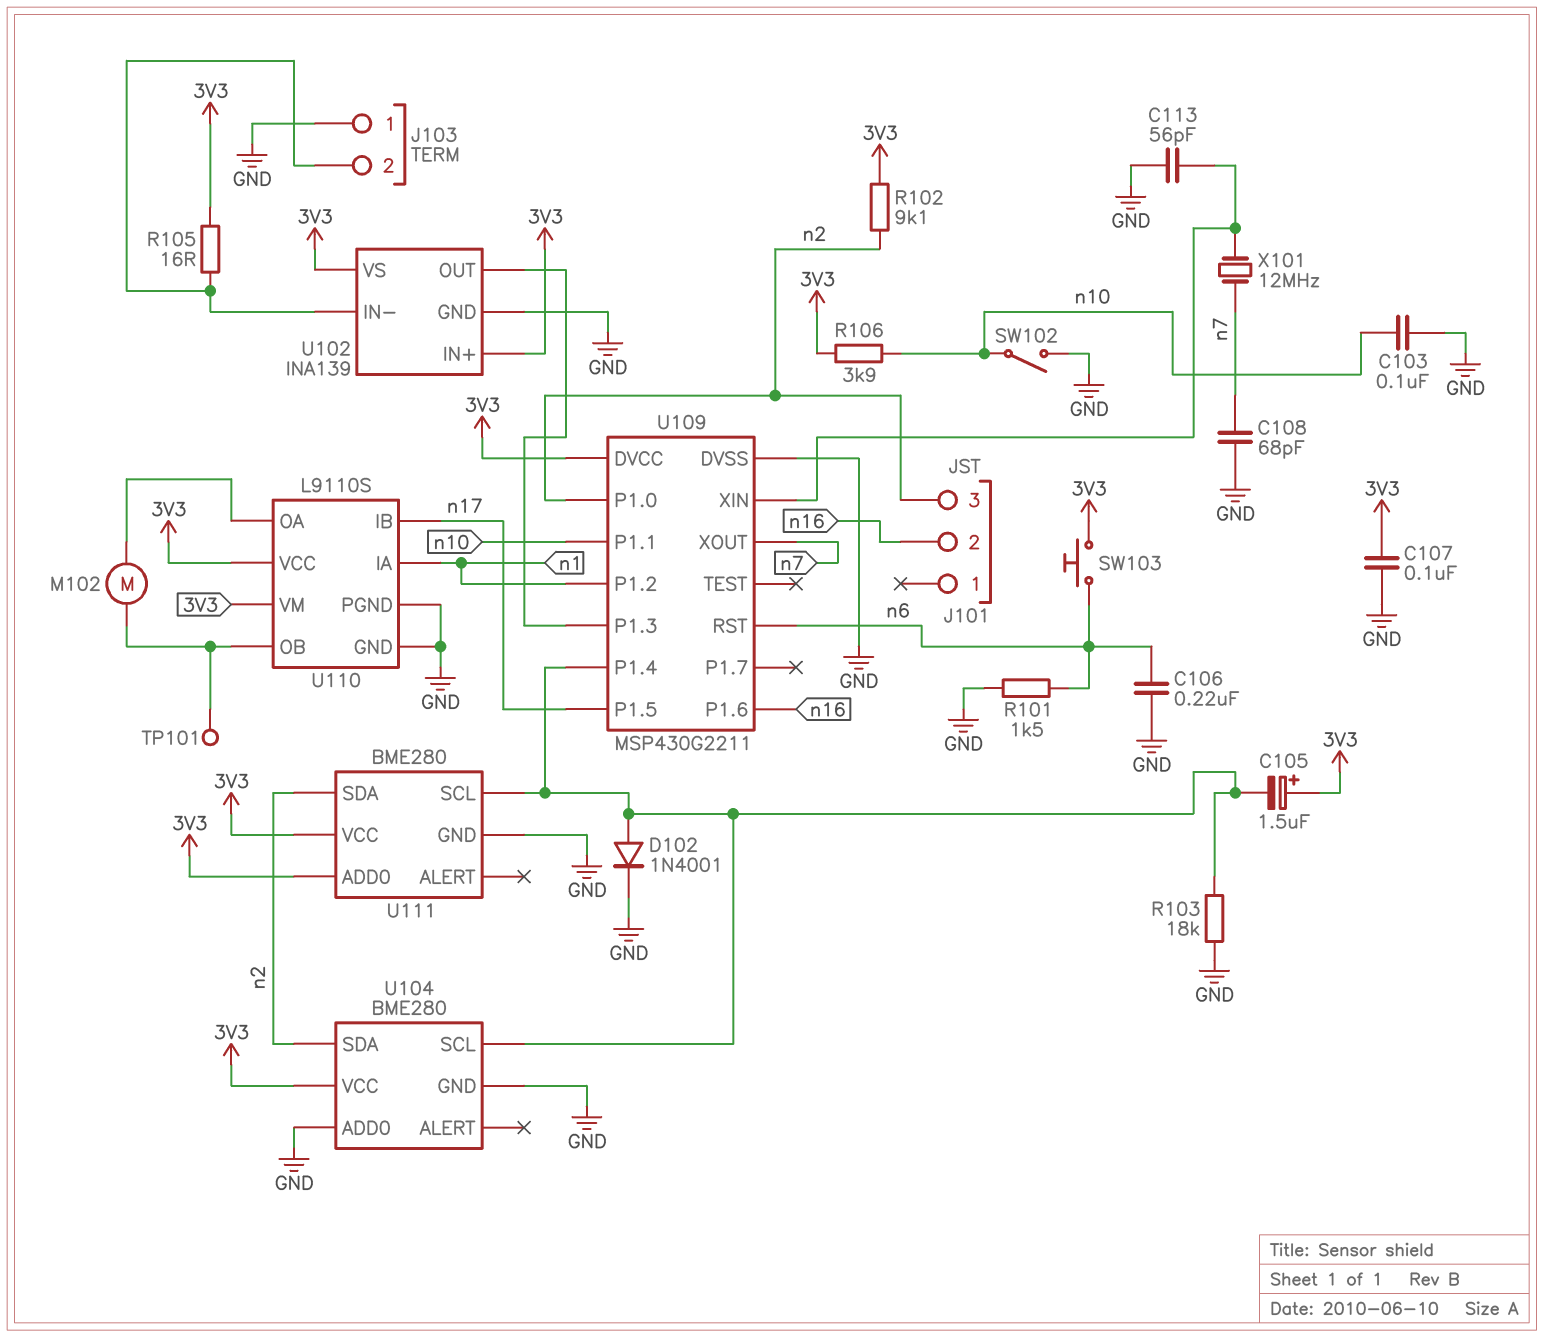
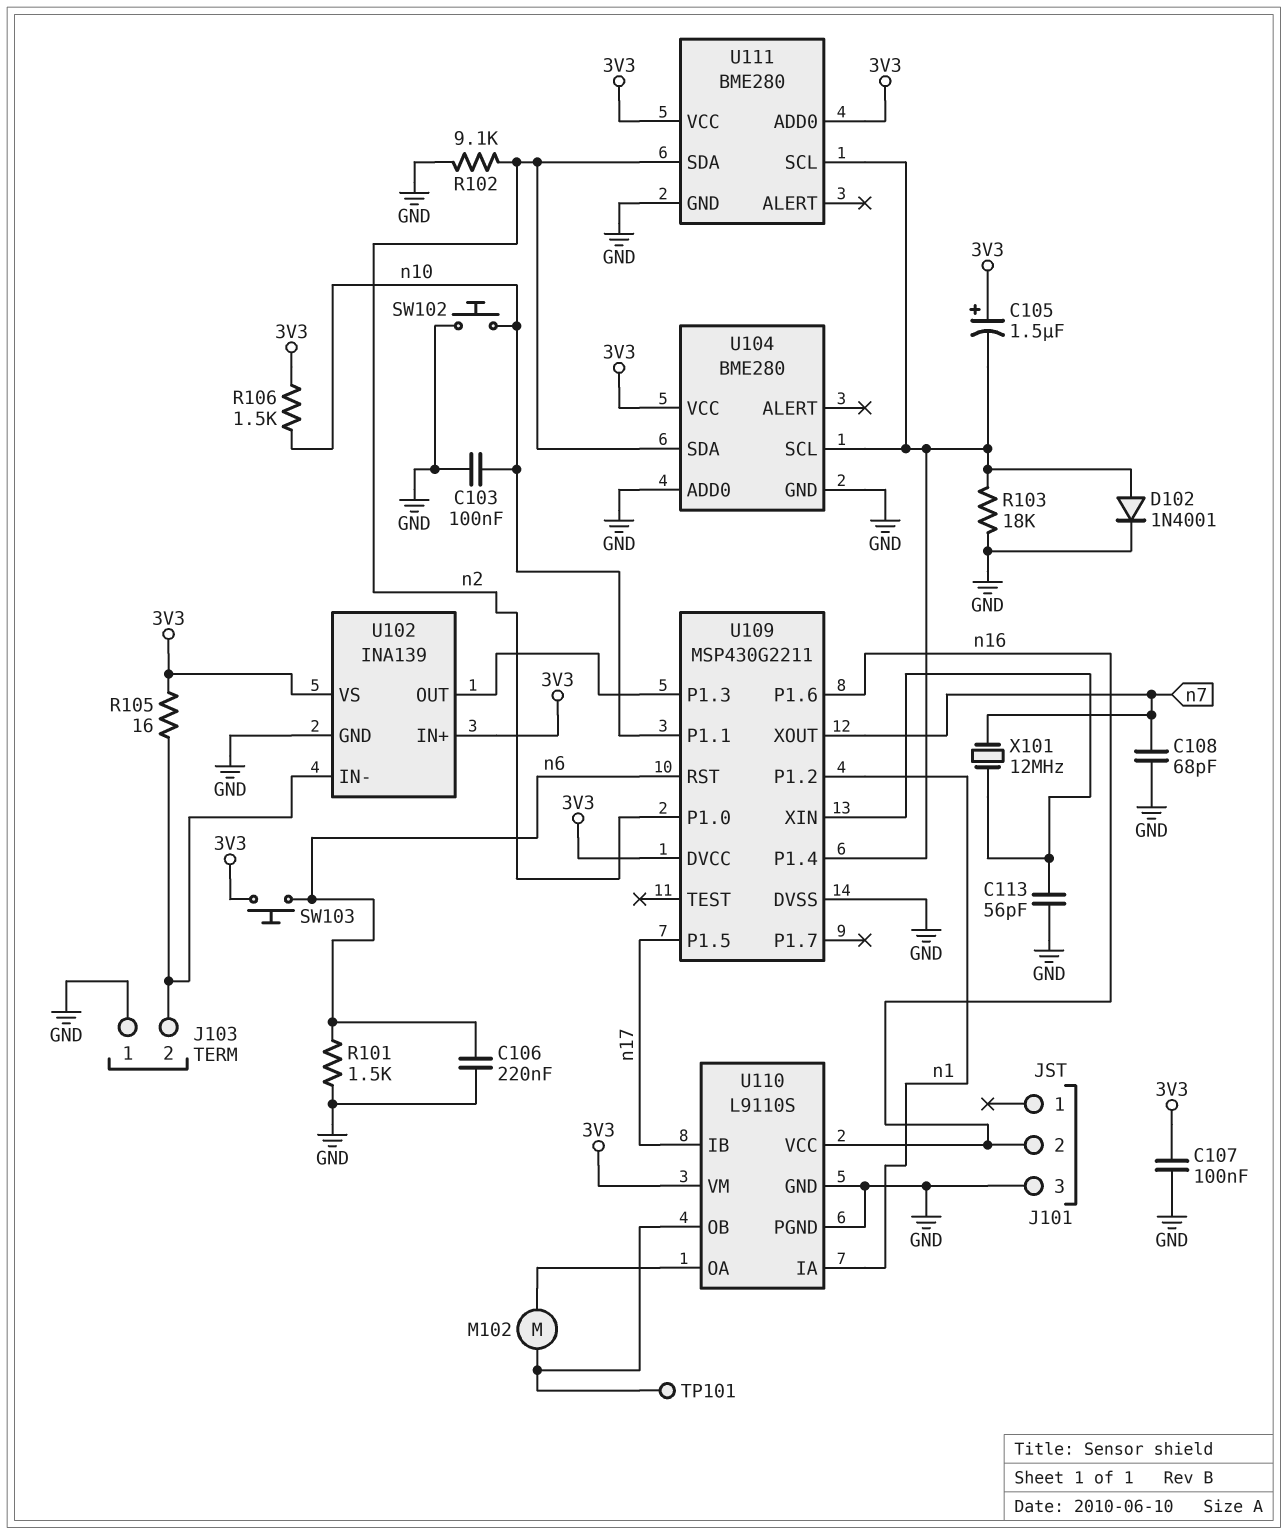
J101 pin 3: n2 -> GND
R102: 9.1k (3V3, n2) -> 9.1k (GND, n2)
R106: 3.9k (3V3, n10) -> 1.5k (3V3, n10)
SW102: switch (GND, n10) -> button (GND, n10)
U110 pin VCC: 3V3 -> n16

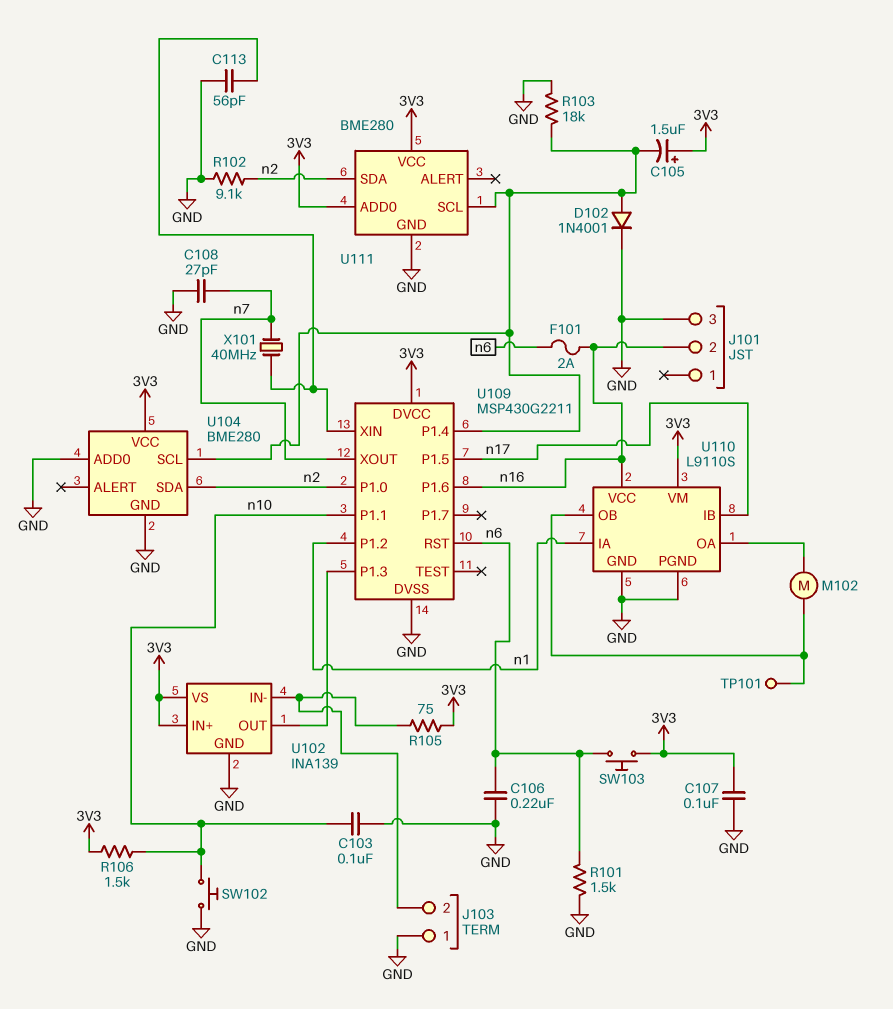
C108: 68pF (GND, n7) -> 27pF (GND, n7)
F101: none -> 2A (n6, n16)
R105: 16 (3V3, J103/2) -> 75 (3V3, J103/2)
X101: 12MHz (U109/XIN, n7) -> 40MHz (U109/XIN, n7)

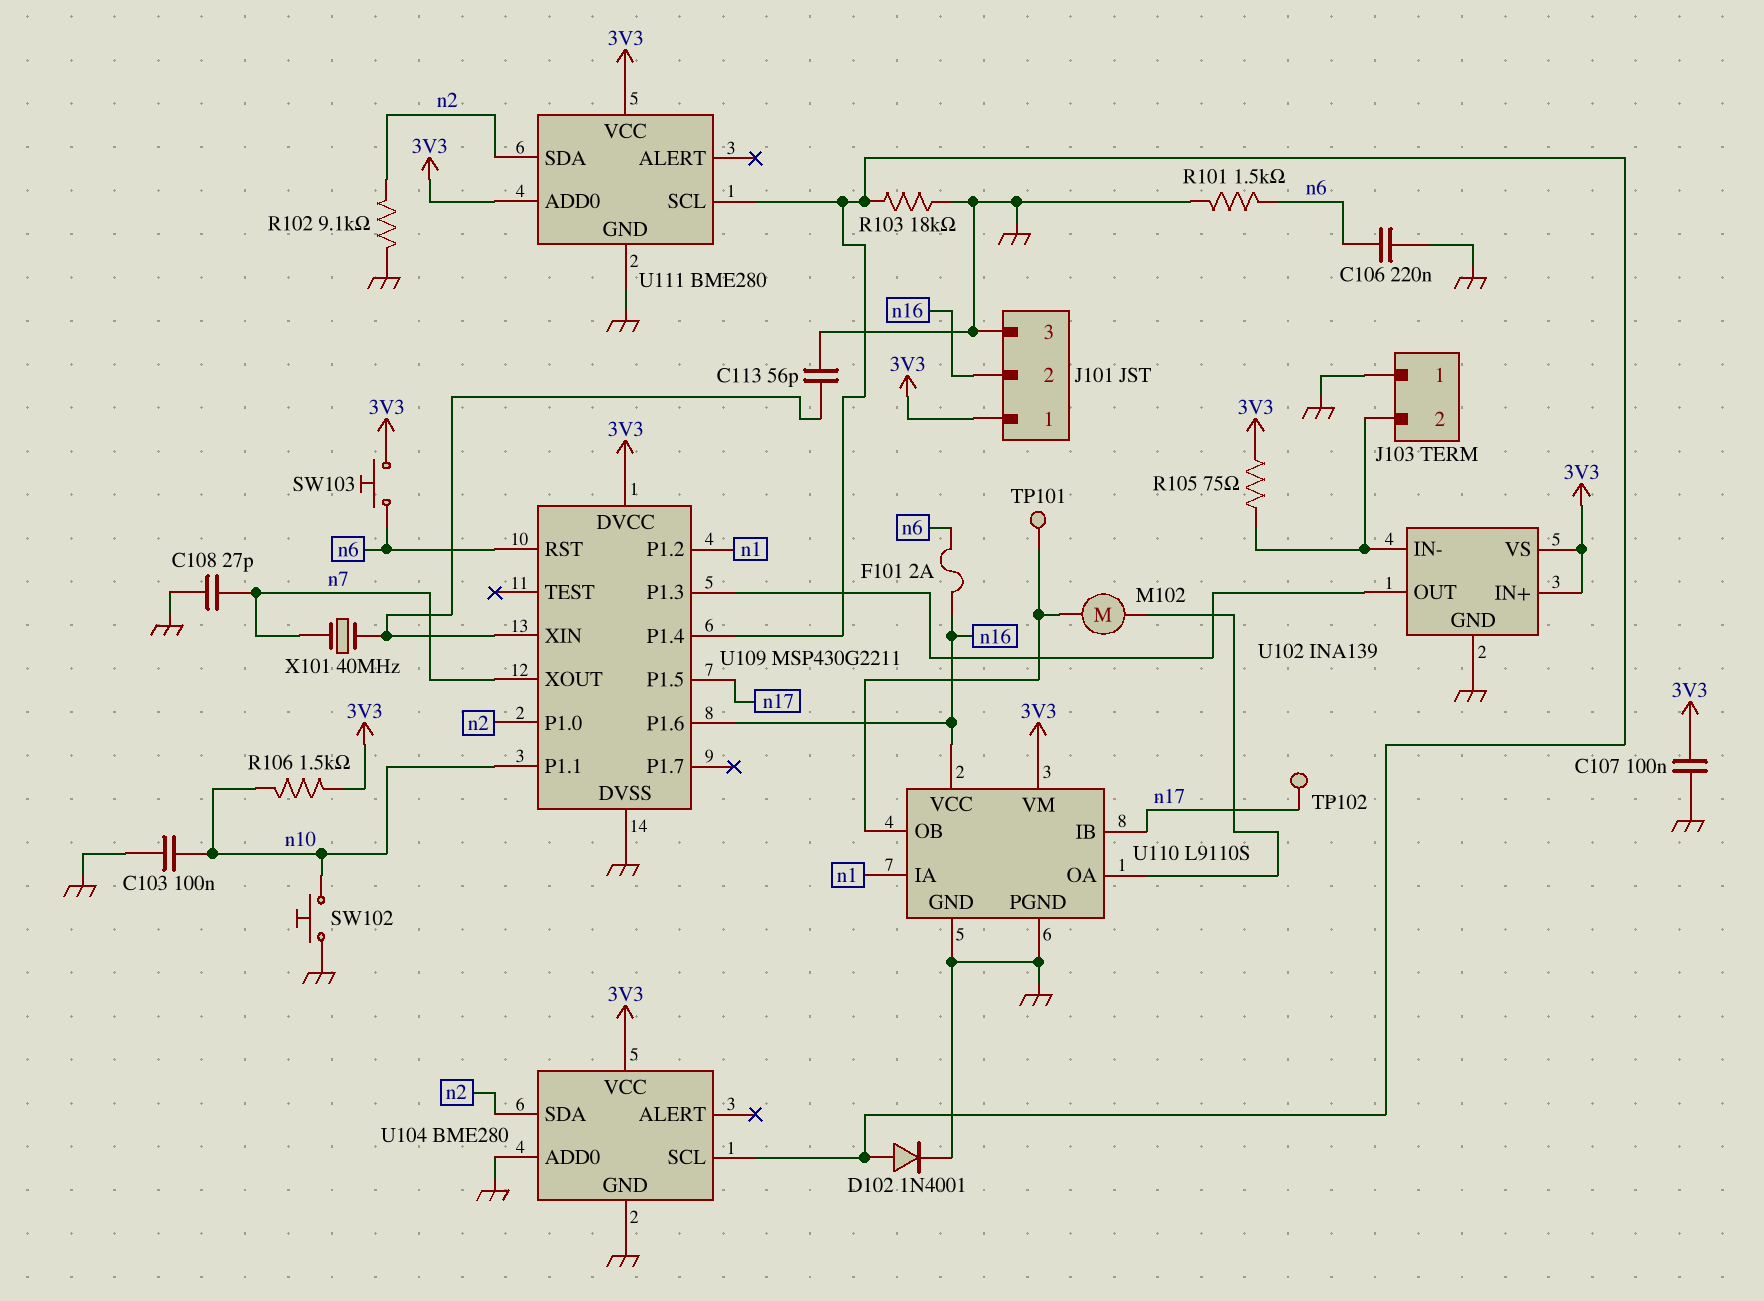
C105: 1.5uF (plus 3V3, minus U104/SCL) -> none
J101 pin 1: none -> 3V3
TP102: none -> test point (n17)

